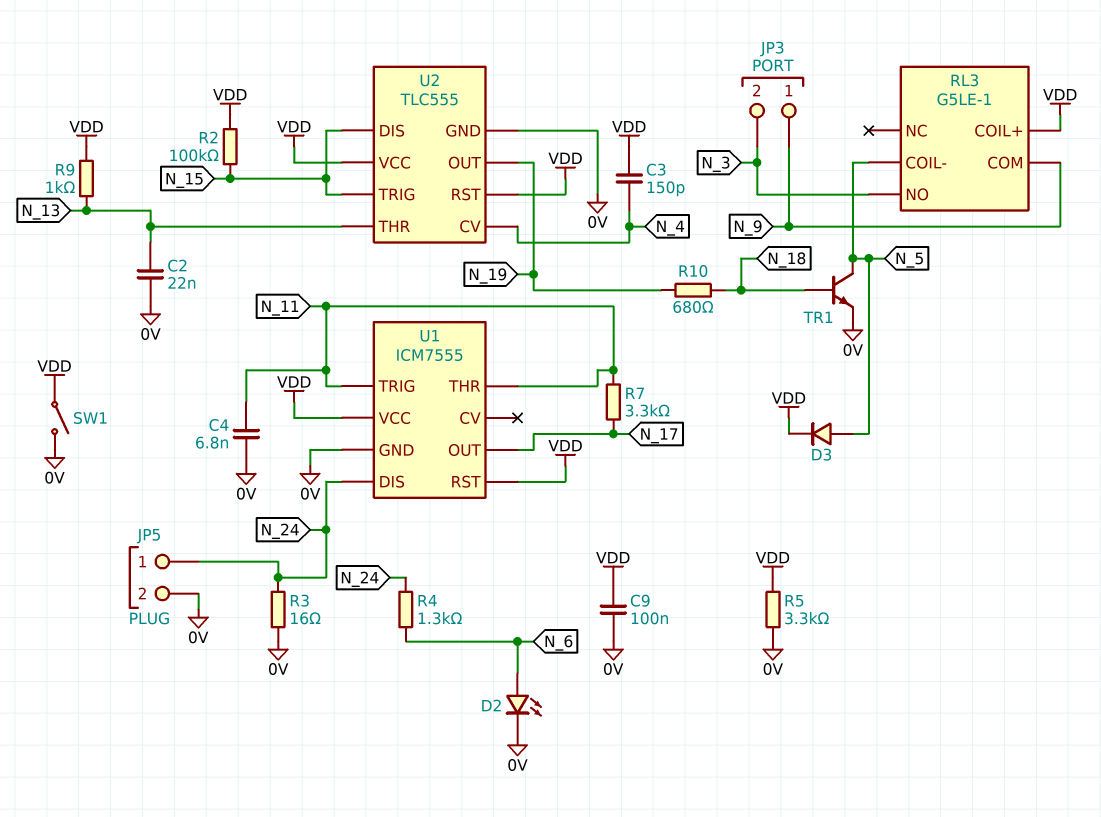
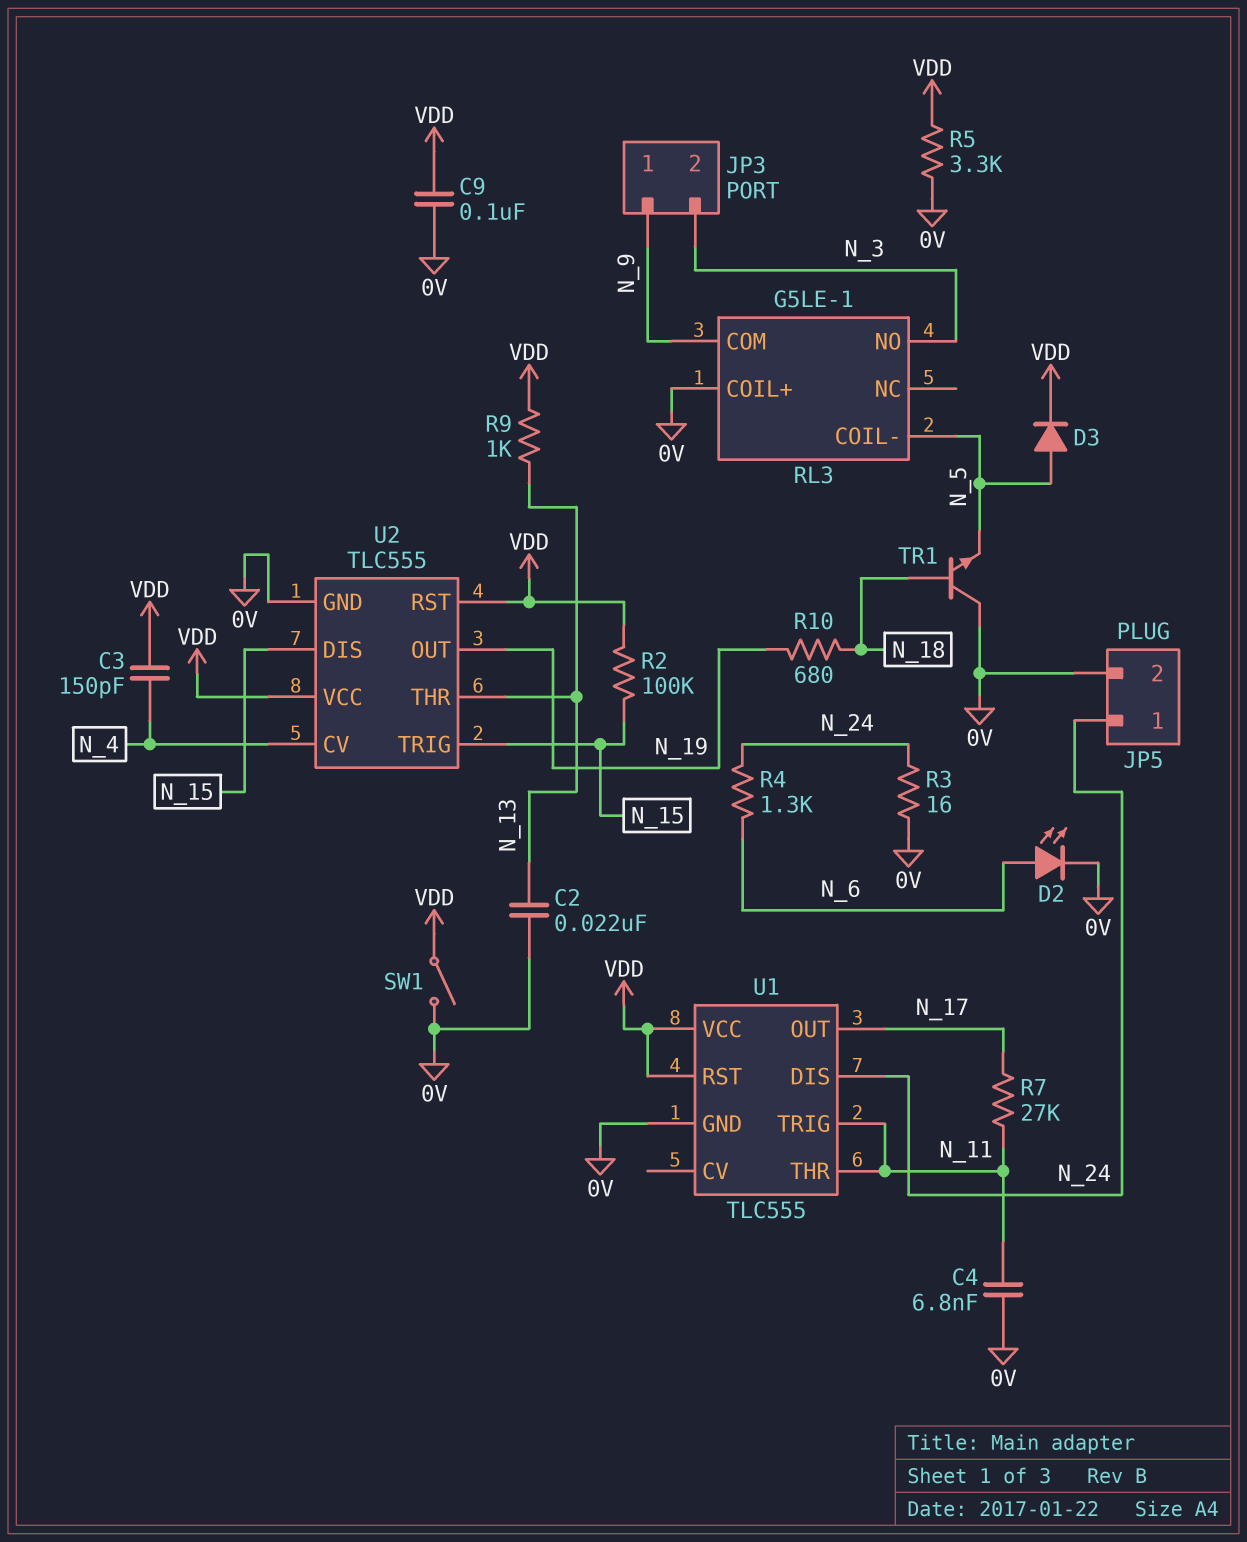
R7: 3.3k (N_11, N_17) -> 27k (N_11, N_17)
RL3 pin COIL+: VDD -> 0V
TR1: NPN (B N_18, C N_5, E 0V) -> NPN (B N_18, C 0V, E N_5)
U1: ICM7555 -> TLC555

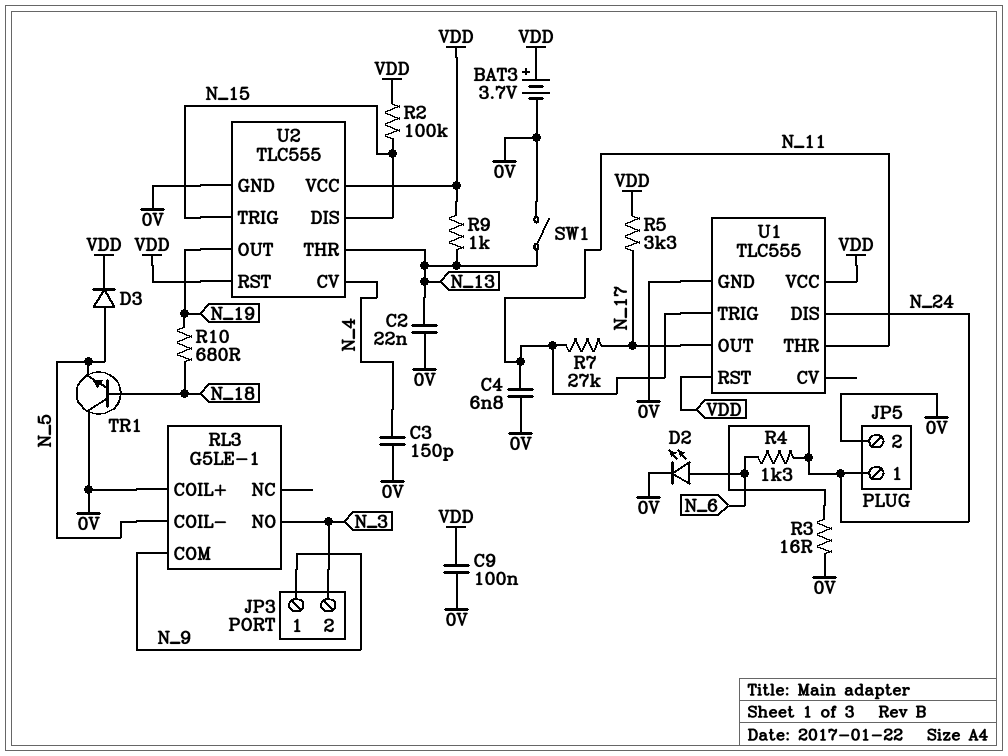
BAT3: none -> 3.7V (plus VDD, minus 0V)
C3: 150pF (N_4, VDD) -> 150pF (0V, N_4)
R5: 3.3k (0V, VDD) -> 3.3k (N_17, VDD)
SW1: switch (0V, VDD) -> switch (0V, N_13)

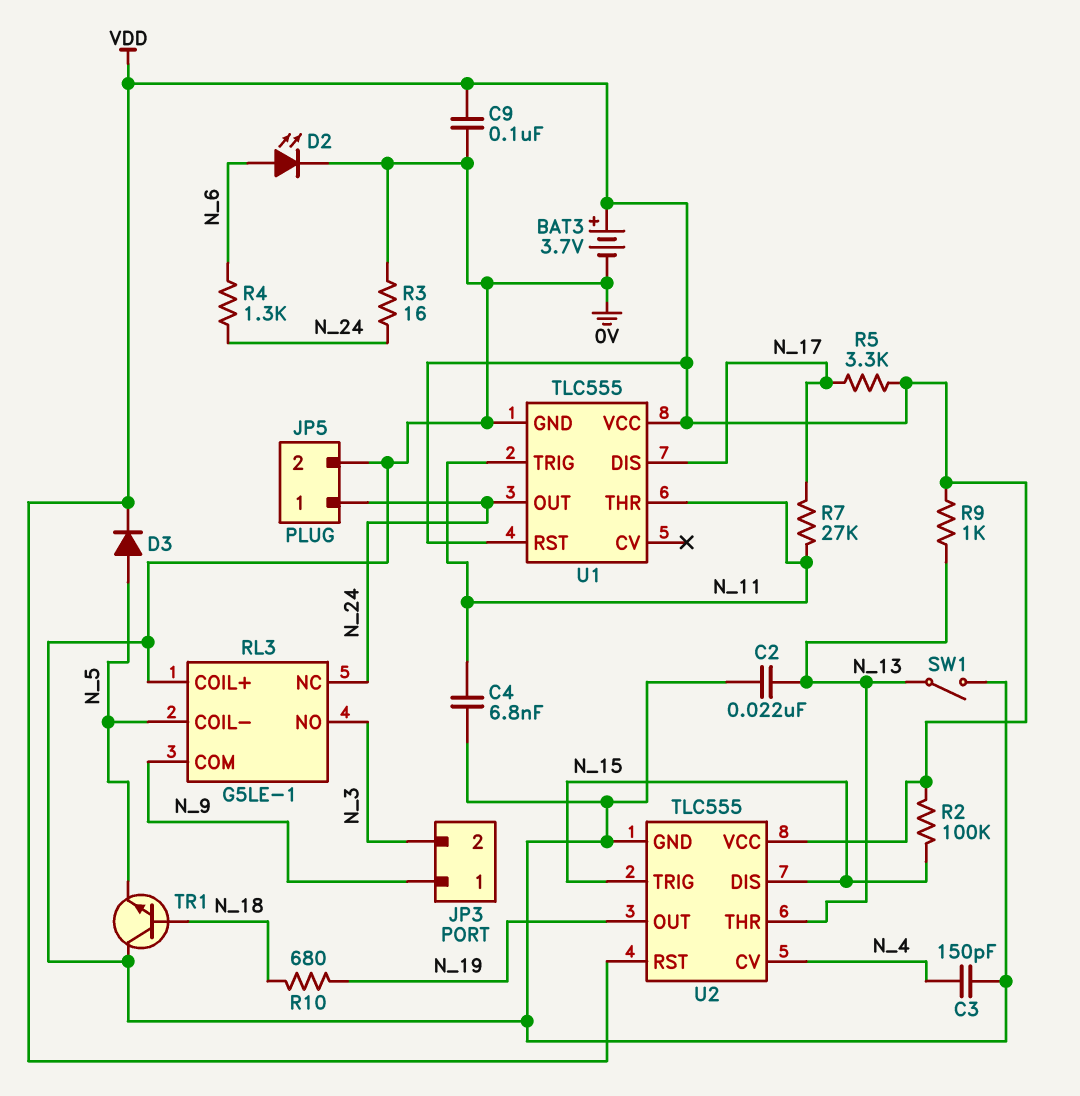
RL3 pin NC: none -> N_24
U1 pin DIS: N_24 -> N_17
U1 pin OUT: N_17 -> N_24

